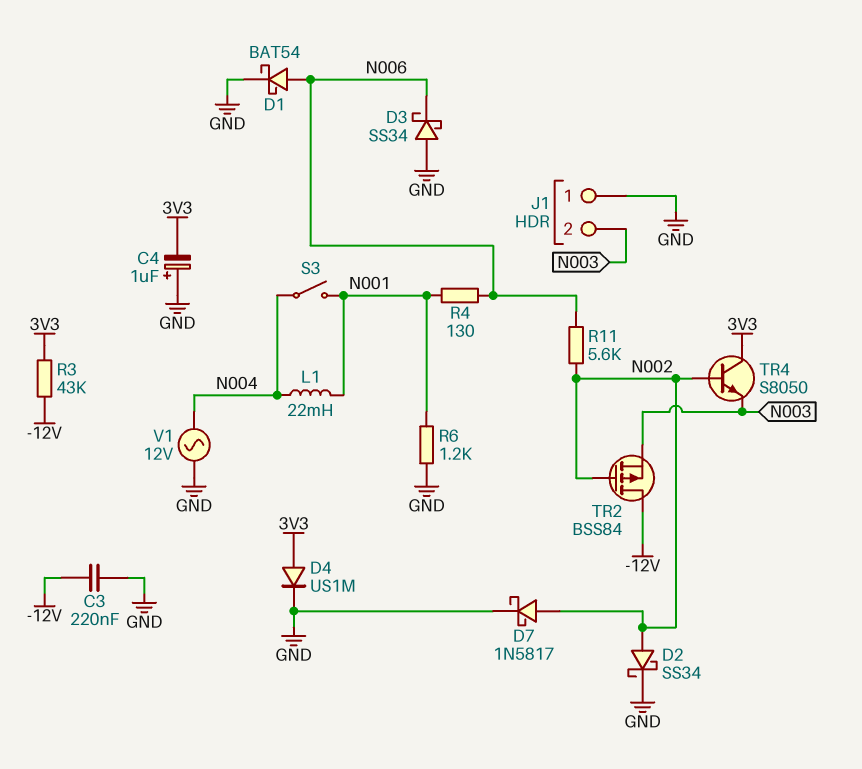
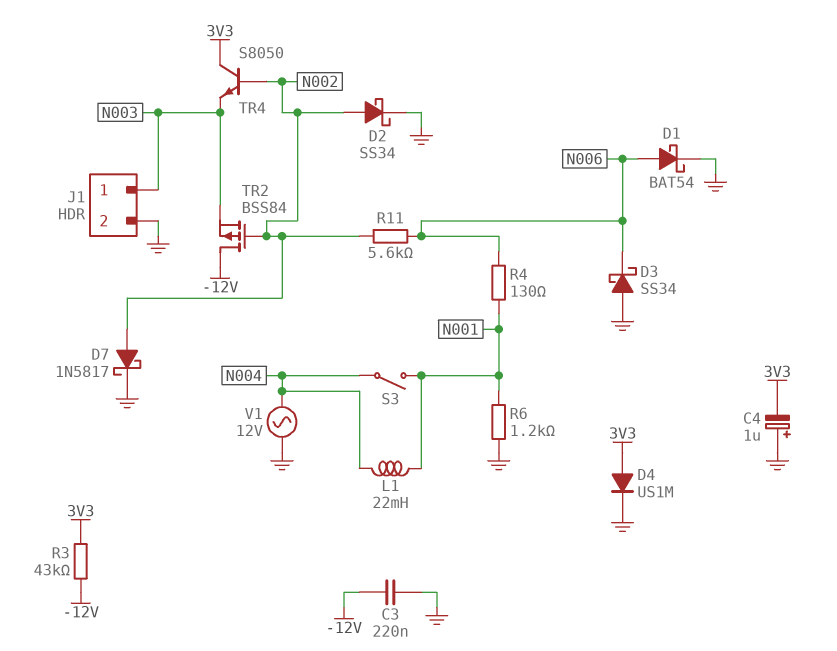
J1 pin 1: GND -> N003
J1 pin 2: N003 -> GND

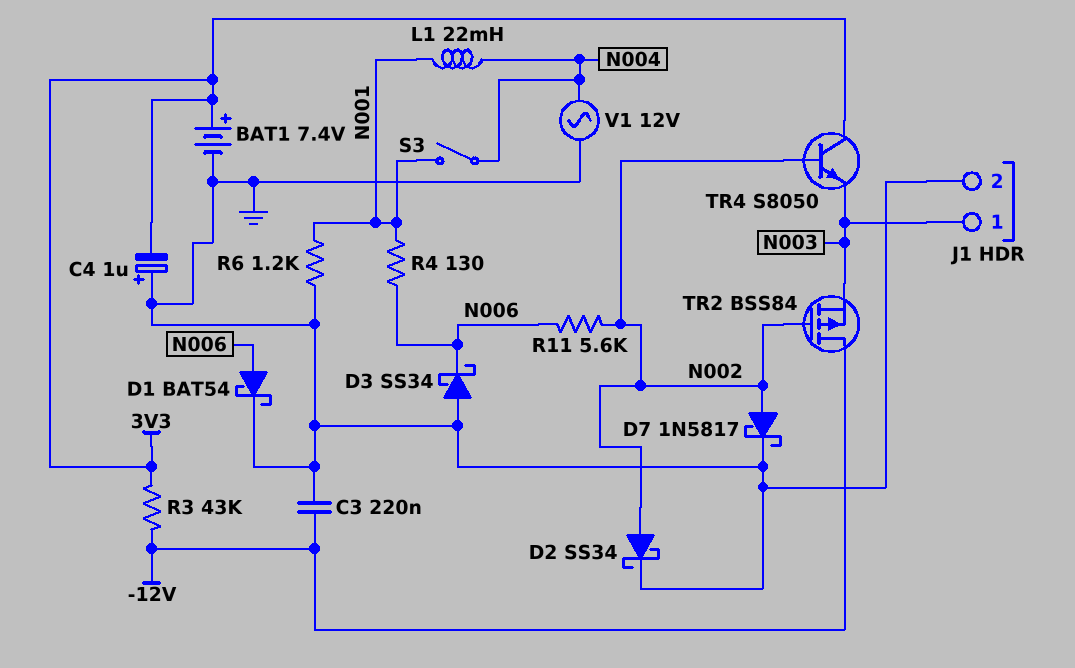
BAT1: none -> 7.4V (plus 3V3, minus GND)
D4: diode US1M (A 3V3, K GND) -> none

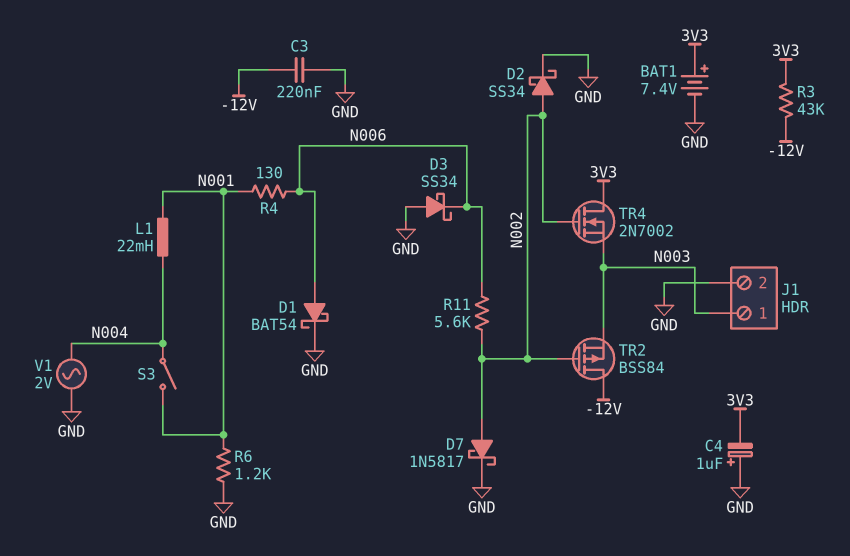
TR4: NPN S8050 (B N002, C 3V3, E N003) -> NMOS 2N7002 (G N002, D 3V3, S N003)
V1: AC 12V (GND, N004) -> AC 2V (GND, N004)

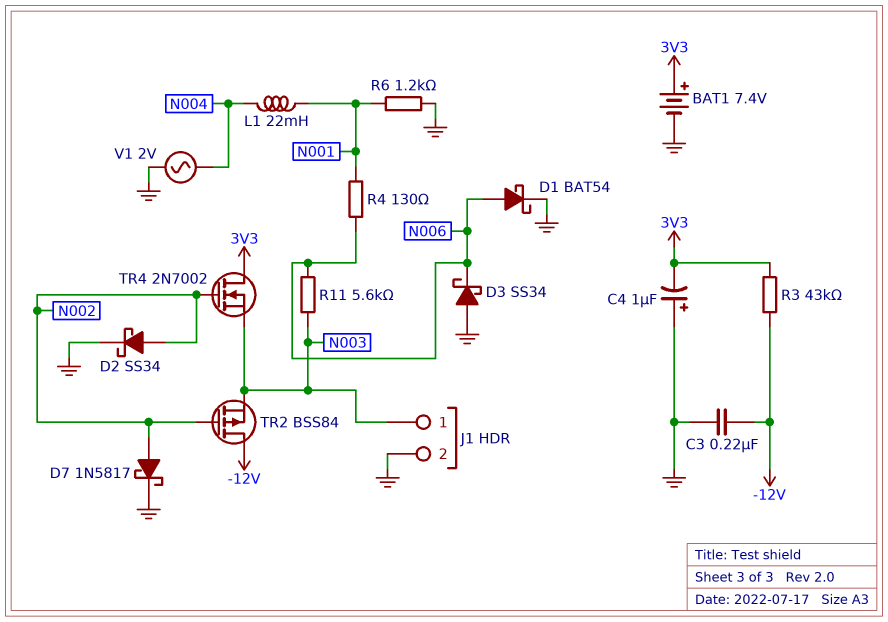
R11: 5.6k (N002, N006) -> 5.6k (N003, N006)
S3: switch (N001, N004) -> none

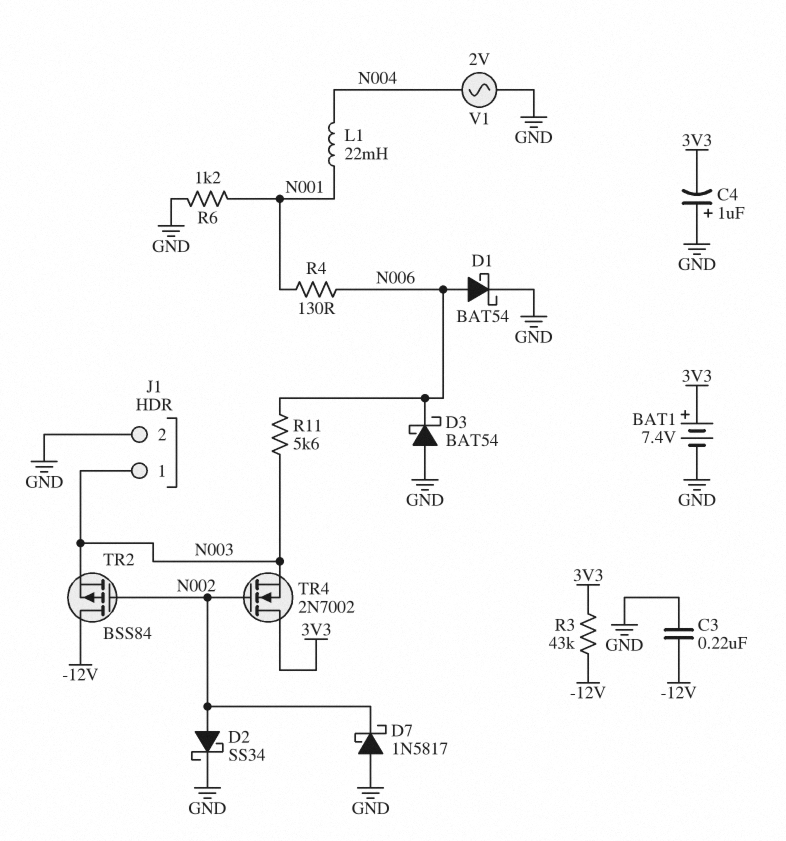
D3: schottky SS34 (A GND, K N006) -> schottky BAT54 (A GND, K N006)
D7: schottky 1N5817 (A N002, K GND) -> schottky 1N5817 (A GND, K N002)

